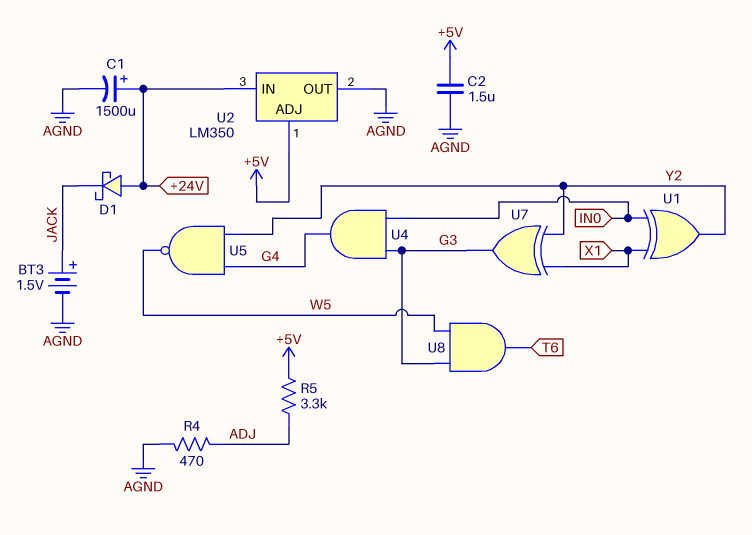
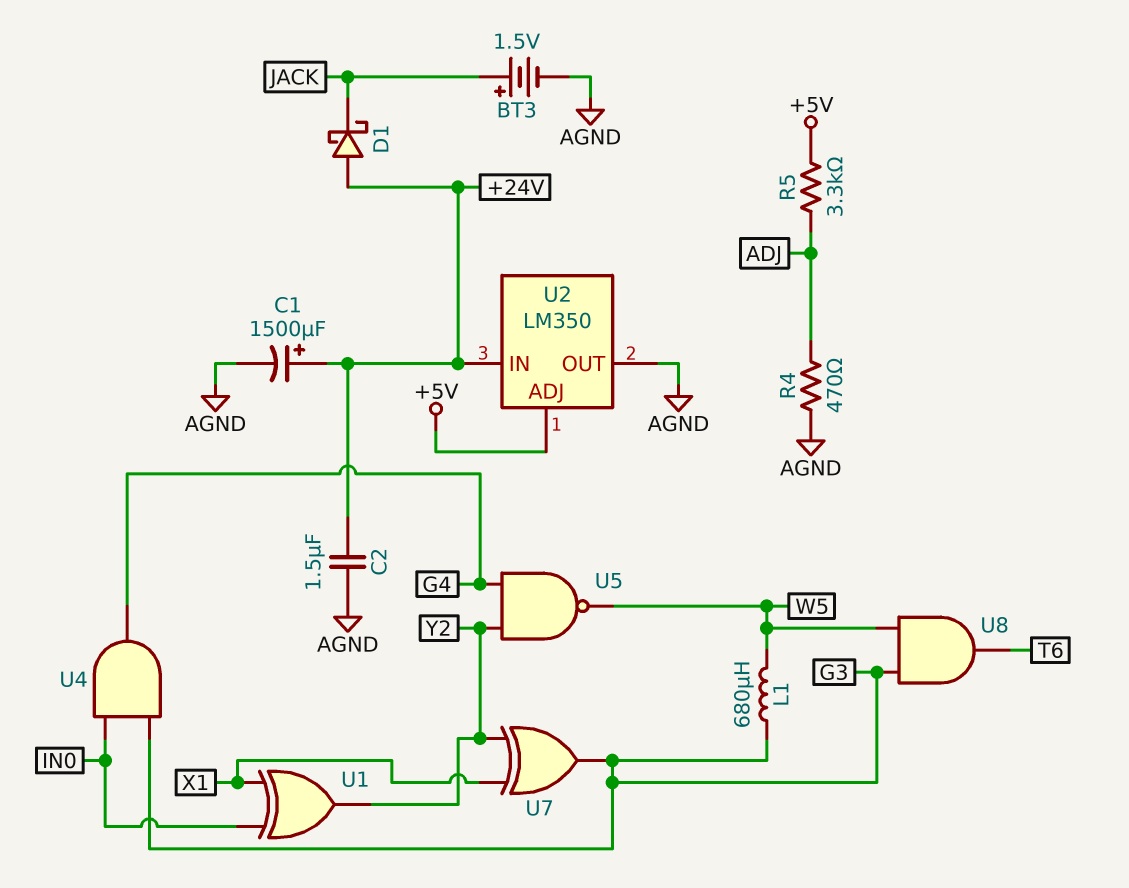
C2: 1.5uF (+5V, AGND) -> 1.5uF (+24V, AGND)
L1: none -> 680uH (G3, W5)

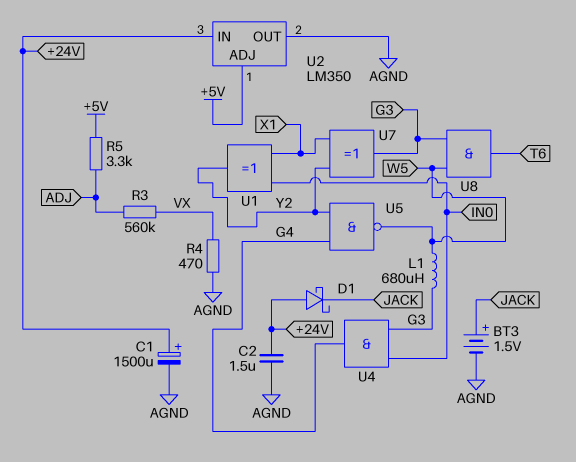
R3: none -> 560k (ADJ, VX)
R4: 470 (ADJ, AGND) -> 470 (AGND, VX)

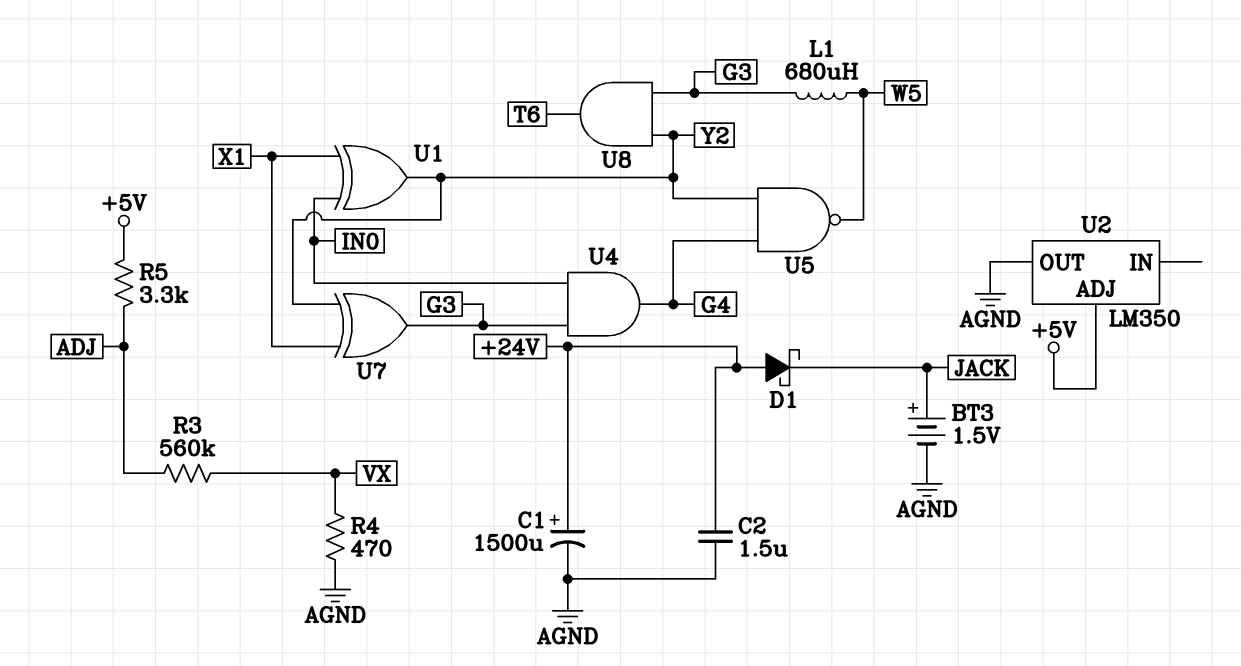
U2 pin IN: +24V -> none
U8: AND (in G3, in W5, out T6) -> AND (in G3, in Y2, out T6)

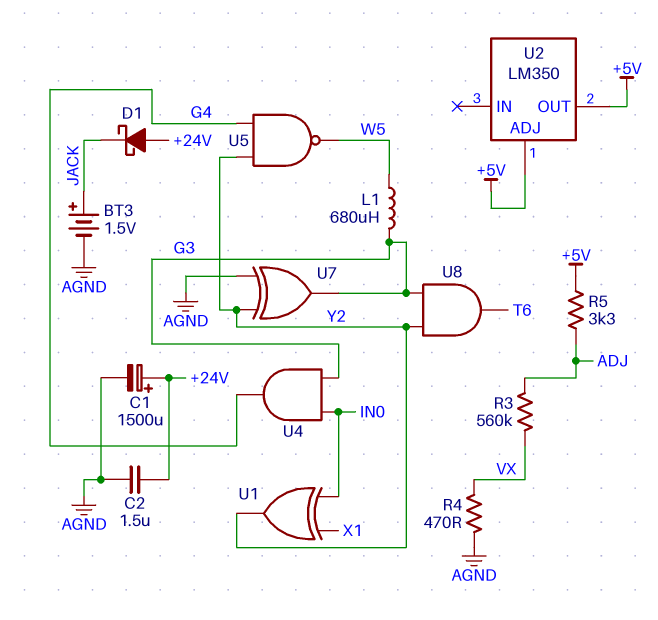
U2 pin OUT: AGND -> +5V
U7: XOR (in X1, in Y2, out G3) -> XOR (in AGND, in Y2, out G3)

